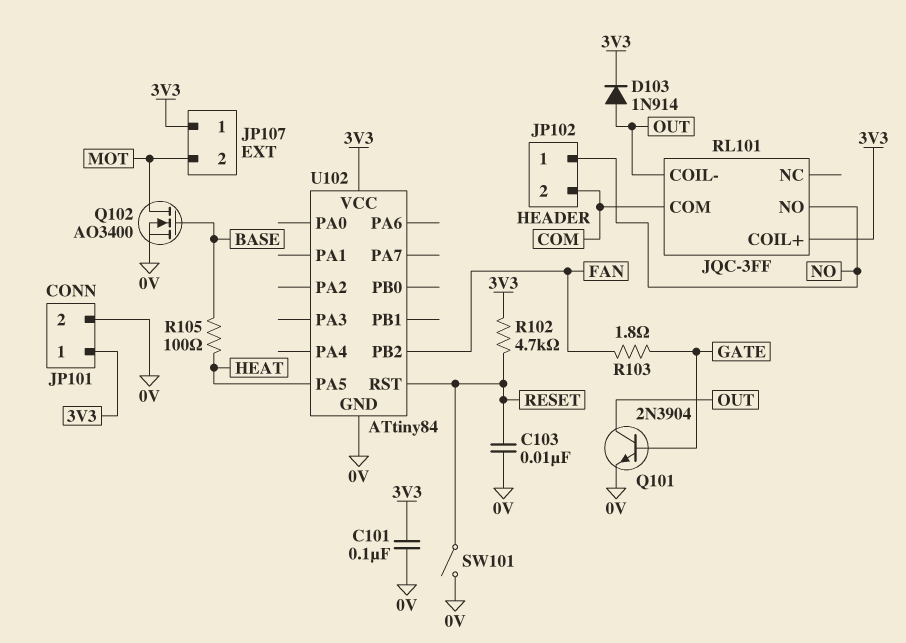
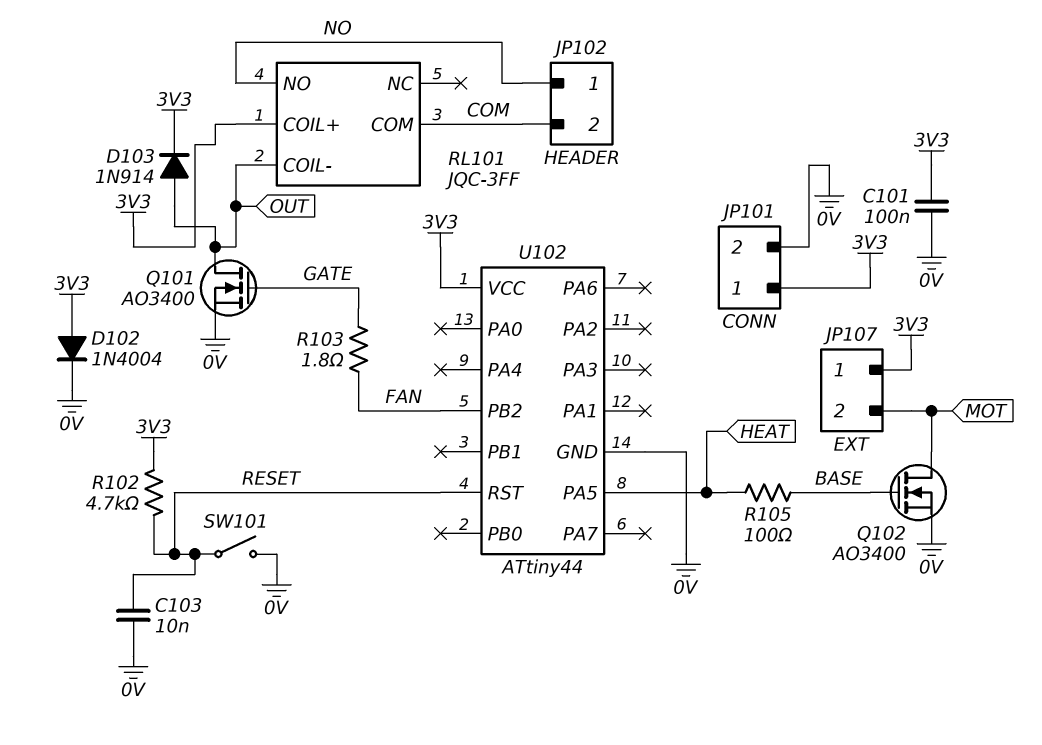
D102: none -> diode 1N4004 (A 3V3, K 0V)
Q101: NPN 2N3904 (B GATE, C OUT, E 0V) -> NMOS AO3400 (G GATE, D OUT, S 0V)
U102: ATtiny84 -> ATtiny44

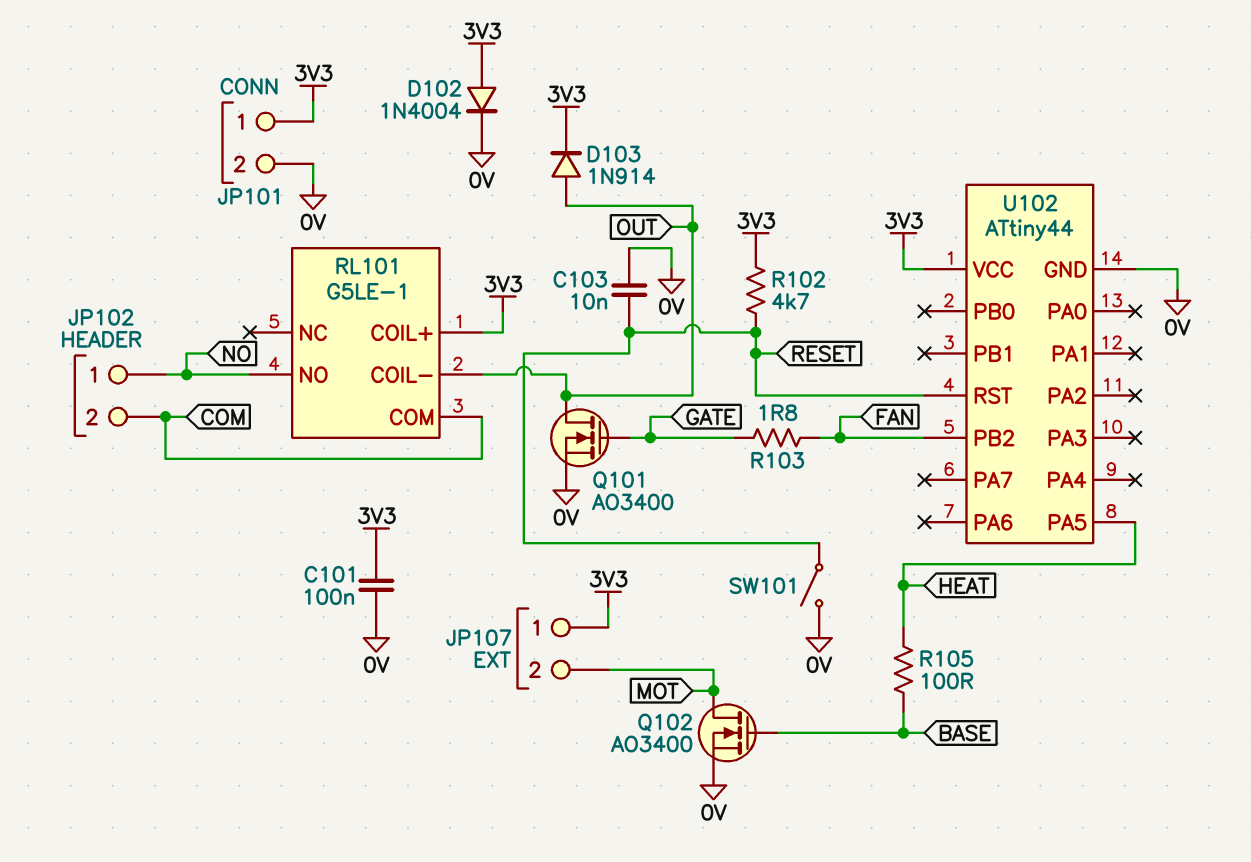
RL101: JQC-3FF -> G5LE-1

